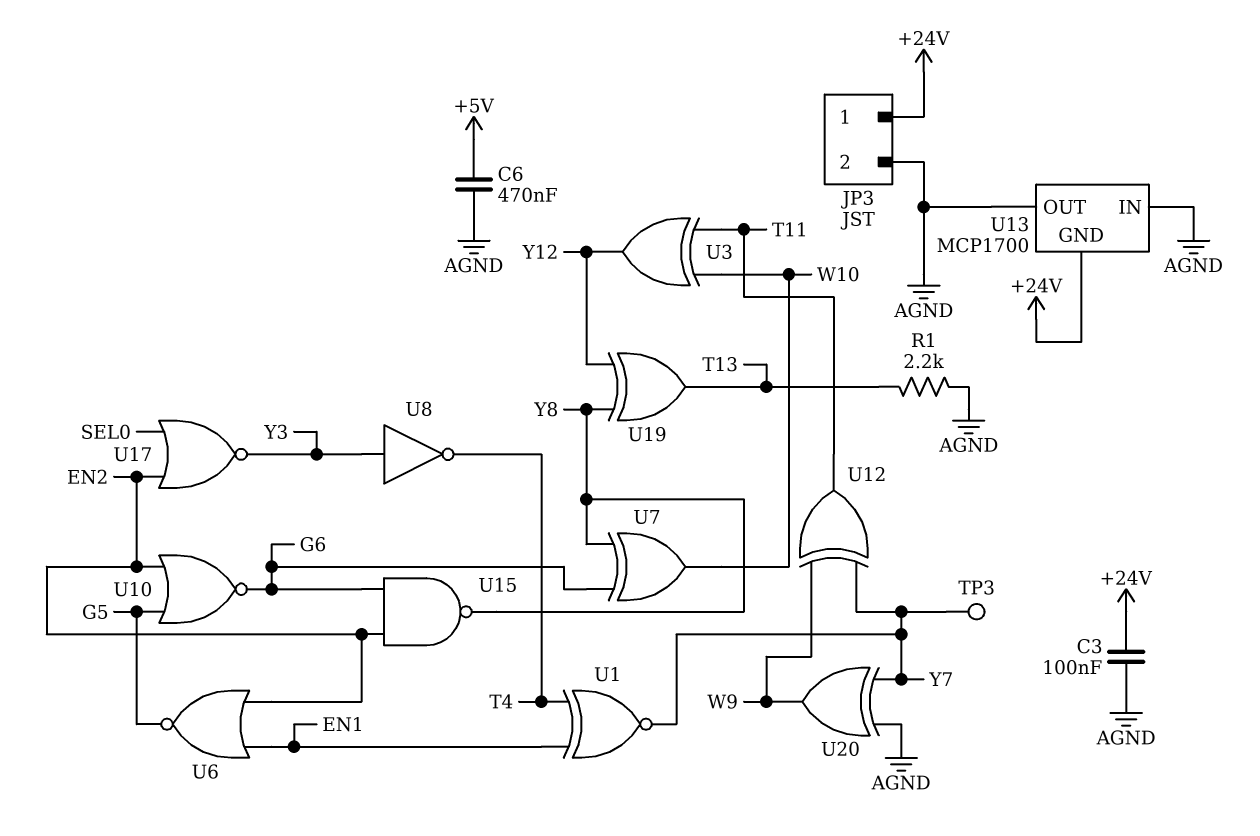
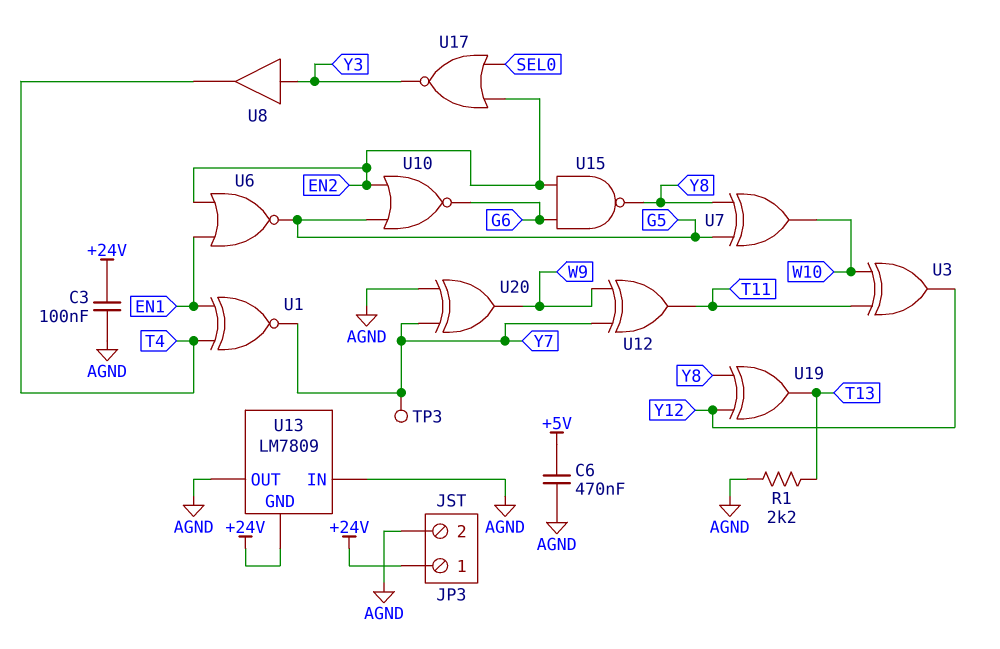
U7: XOR (in G6, in Y8, out W10) -> XOR (in G5, in Y8, out W10)
U8: NOT (in Y3, out T4) -> buffer (in Y3, out T4)
U13: MCP1700 -> LM7809

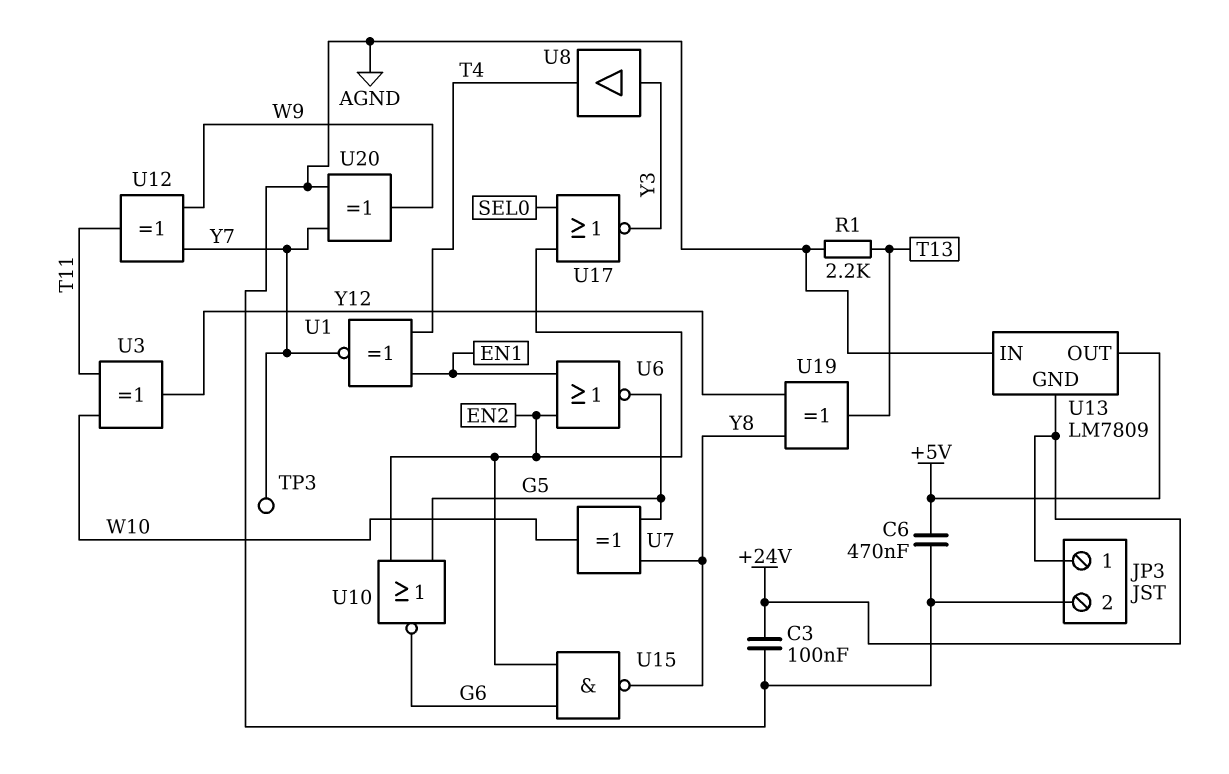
U13 pin OUT: AGND -> +5V

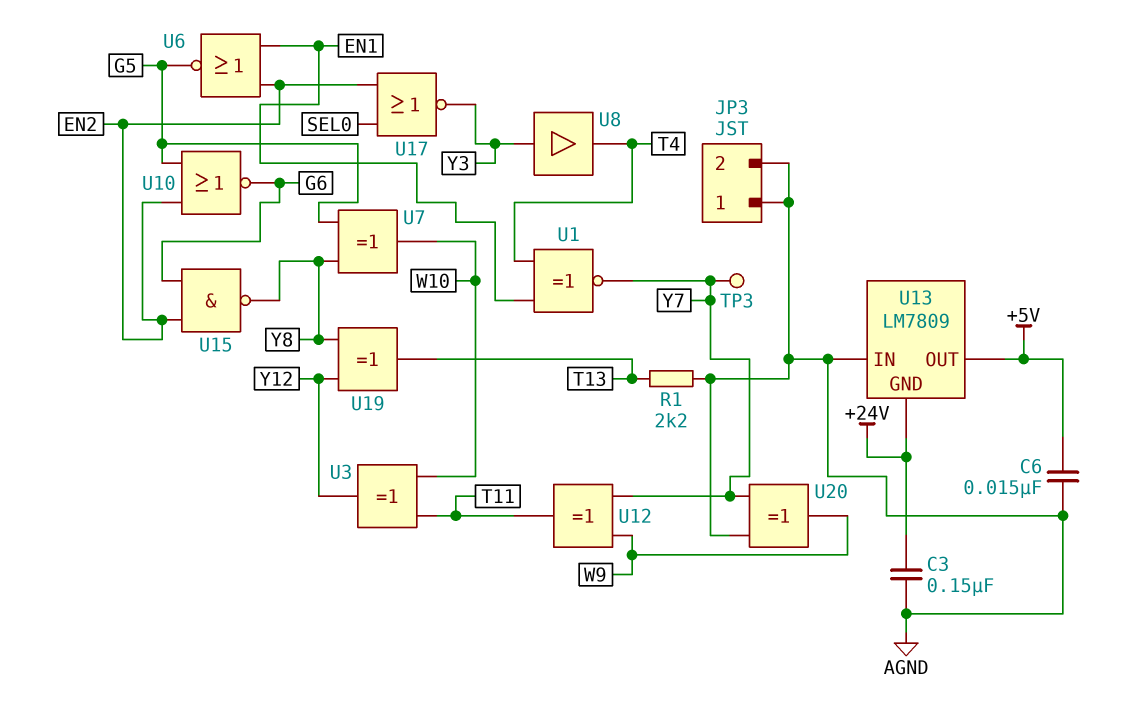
C3: 100nF (+24V, AGND) -> 150nF (+24V, AGND)
C6: 470nF (+5V, AGND) -> 15nF (+5V, AGND)
JP3 pin 1: +24V -> AGND

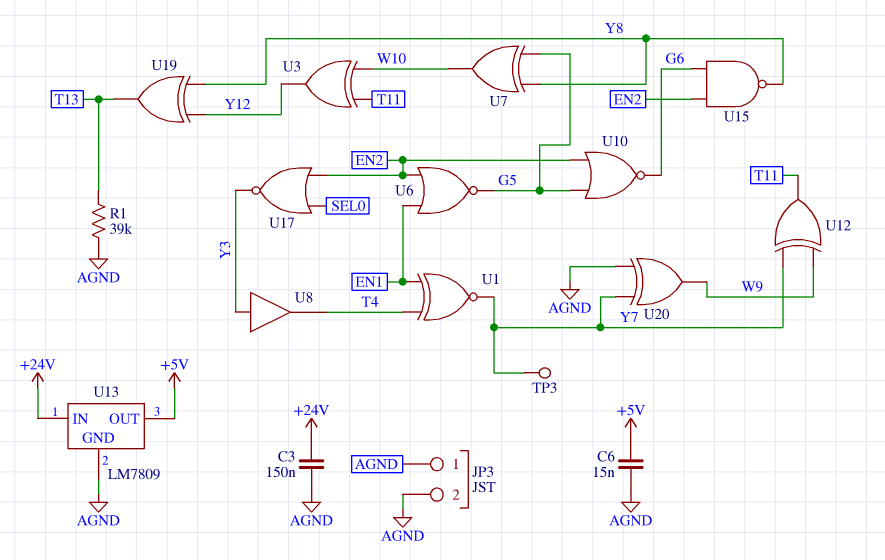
R1: 2.2k (AGND, T13) -> 39k (AGND, T13)
U13 pin GND: +24V -> AGND
U13 pin IN: AGND -> +24V

